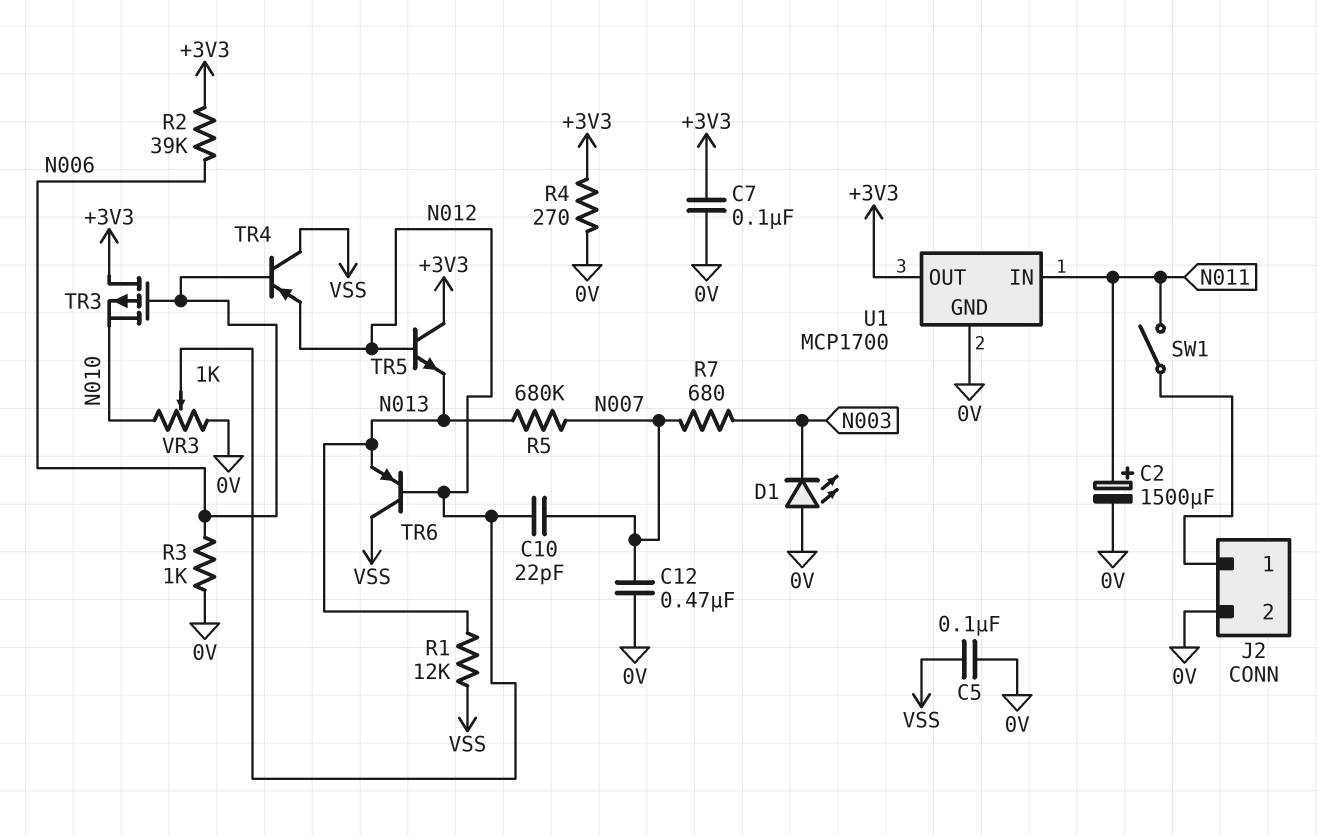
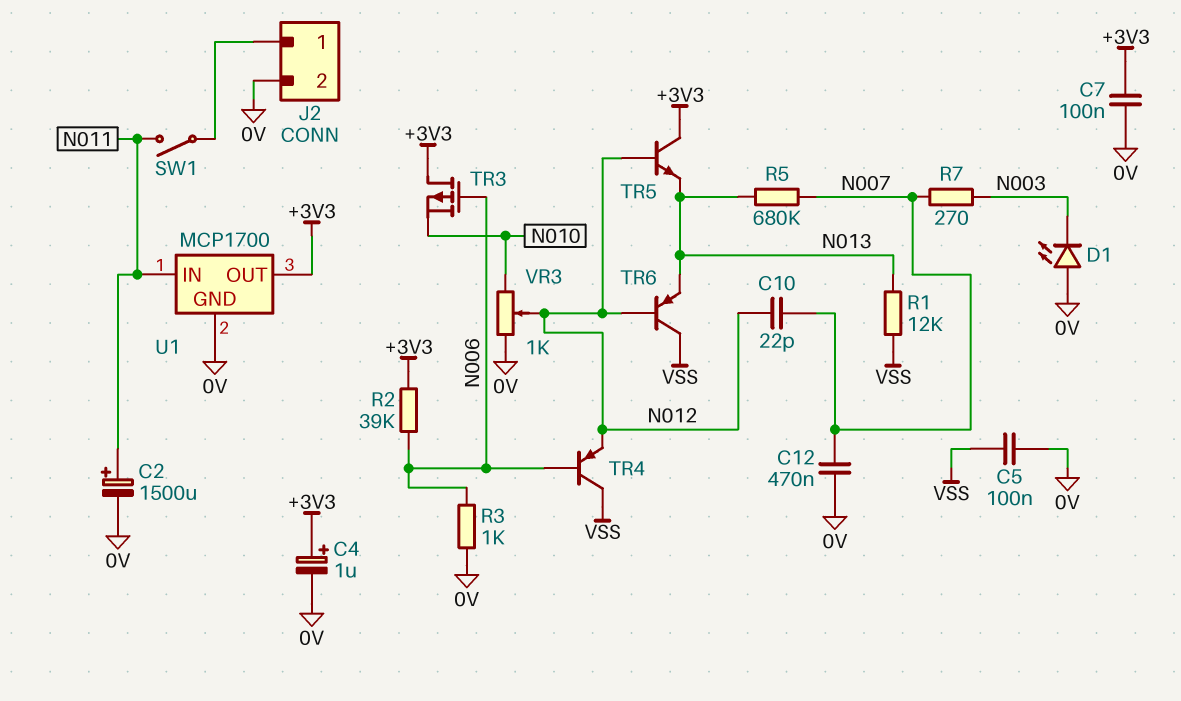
C4: none -> 1uF (plus +3V3, minus 0V)
R4: 270 (+3V3, 0V) -> none
R7: 680 (N003, N007) -> 270 (N003, N007)

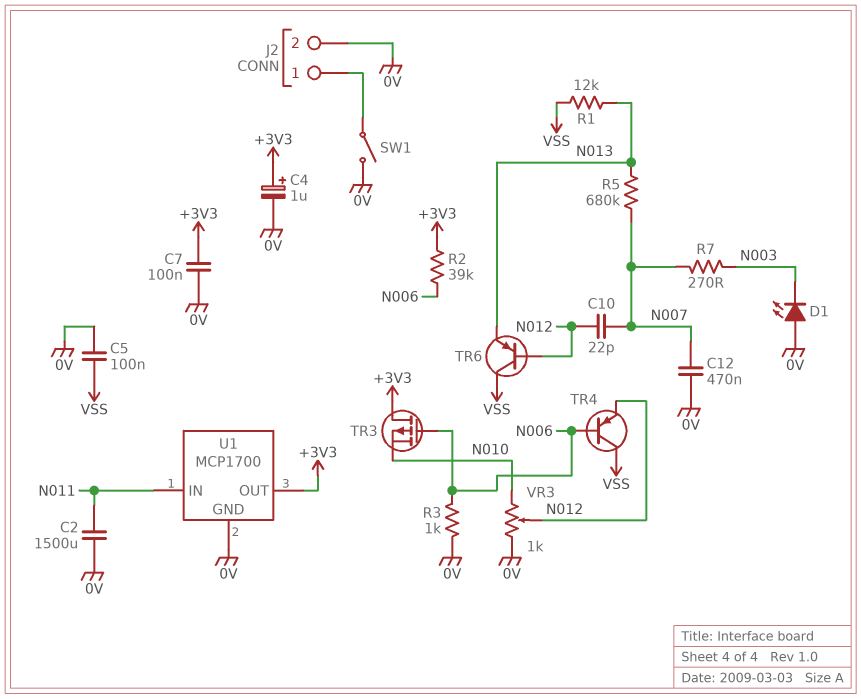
C2: 1500uF (plus N011, minus 0V) -> 1500uF (0V, N011)
SW1: switch (J2/1, N011) -> switch (0V, J2/1)
TR5: NPN (B N012, C +3V3, E N013) -> none

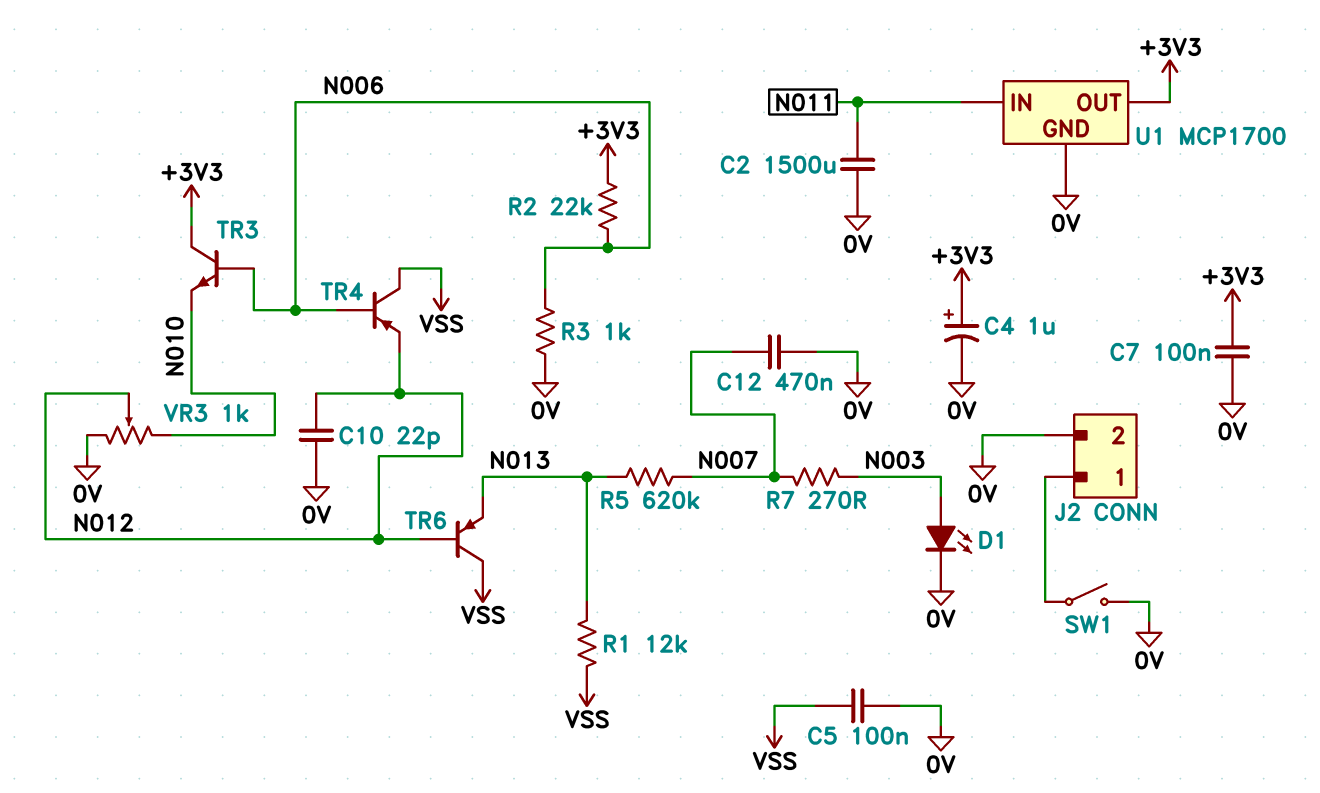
C10: 22pF (N007, N012) -> 22pF (0V, N012)
D1: LED (A 0V, K N003) -> LED (A N003, K 0V)
R2: 39k (+3V3, N006) -> 22k (+3V3, N006)
R5: 680k (N007, N013) -> 620k (N007, N013)
TR3: PMOS (G N006, D +3V3, S N010) -> NPN (B N006, C +3V3, E N010)

